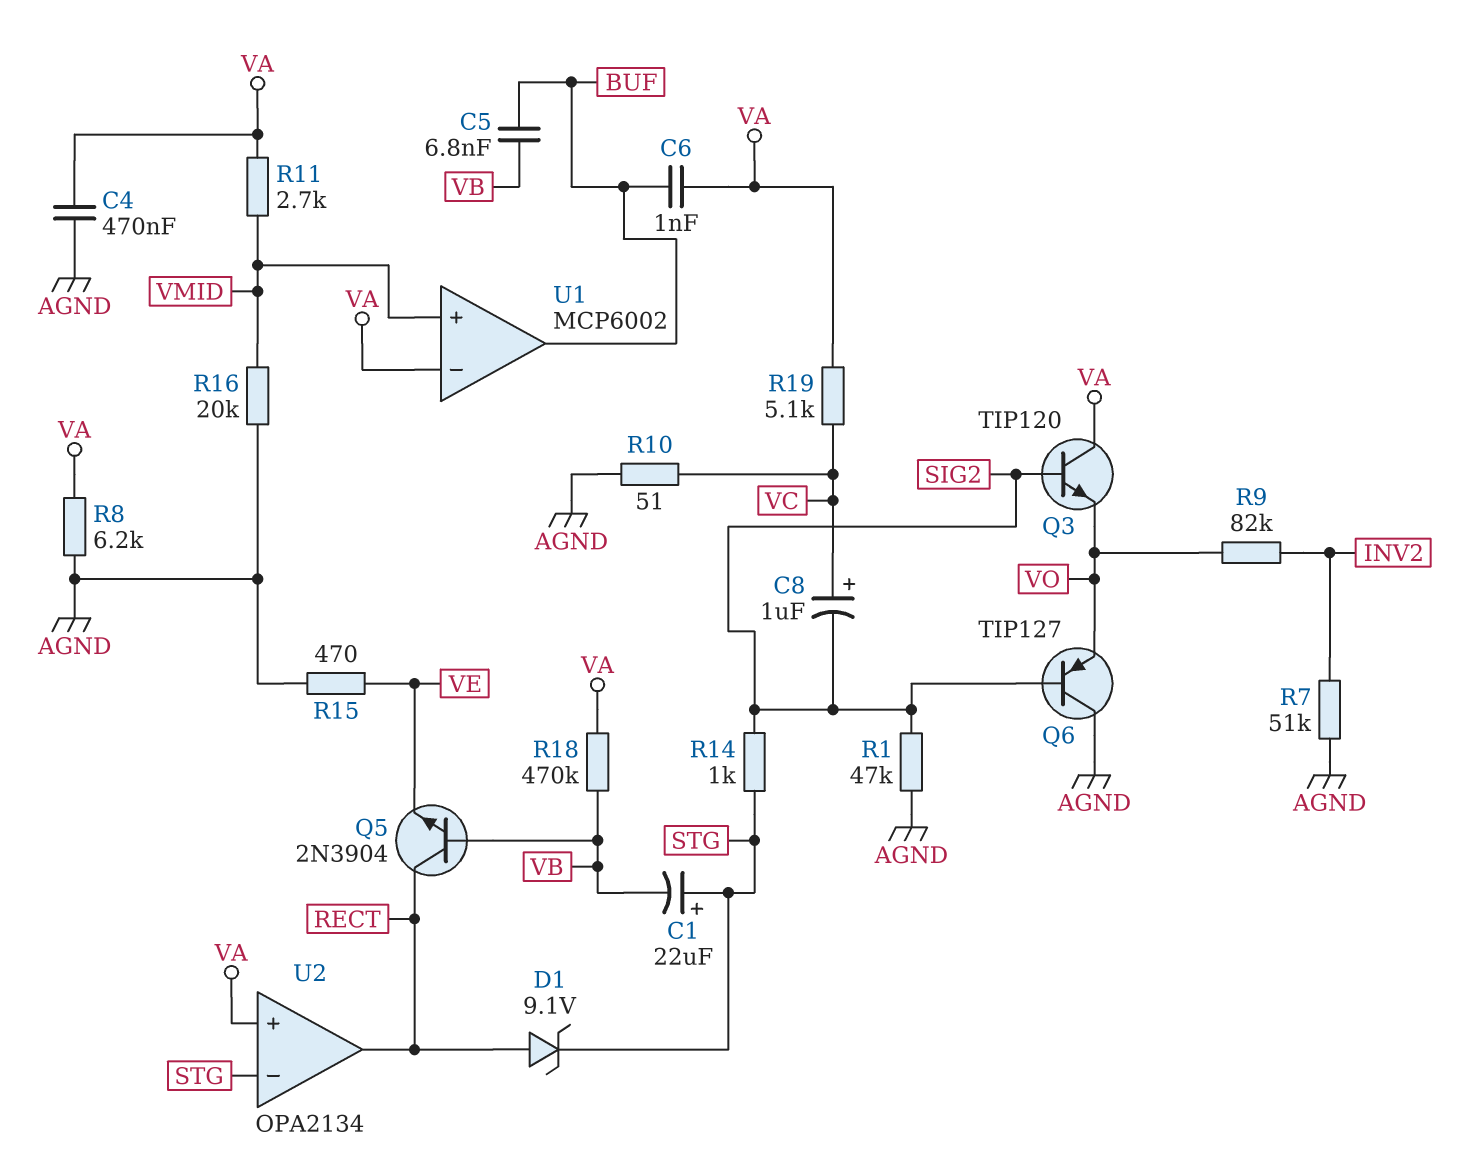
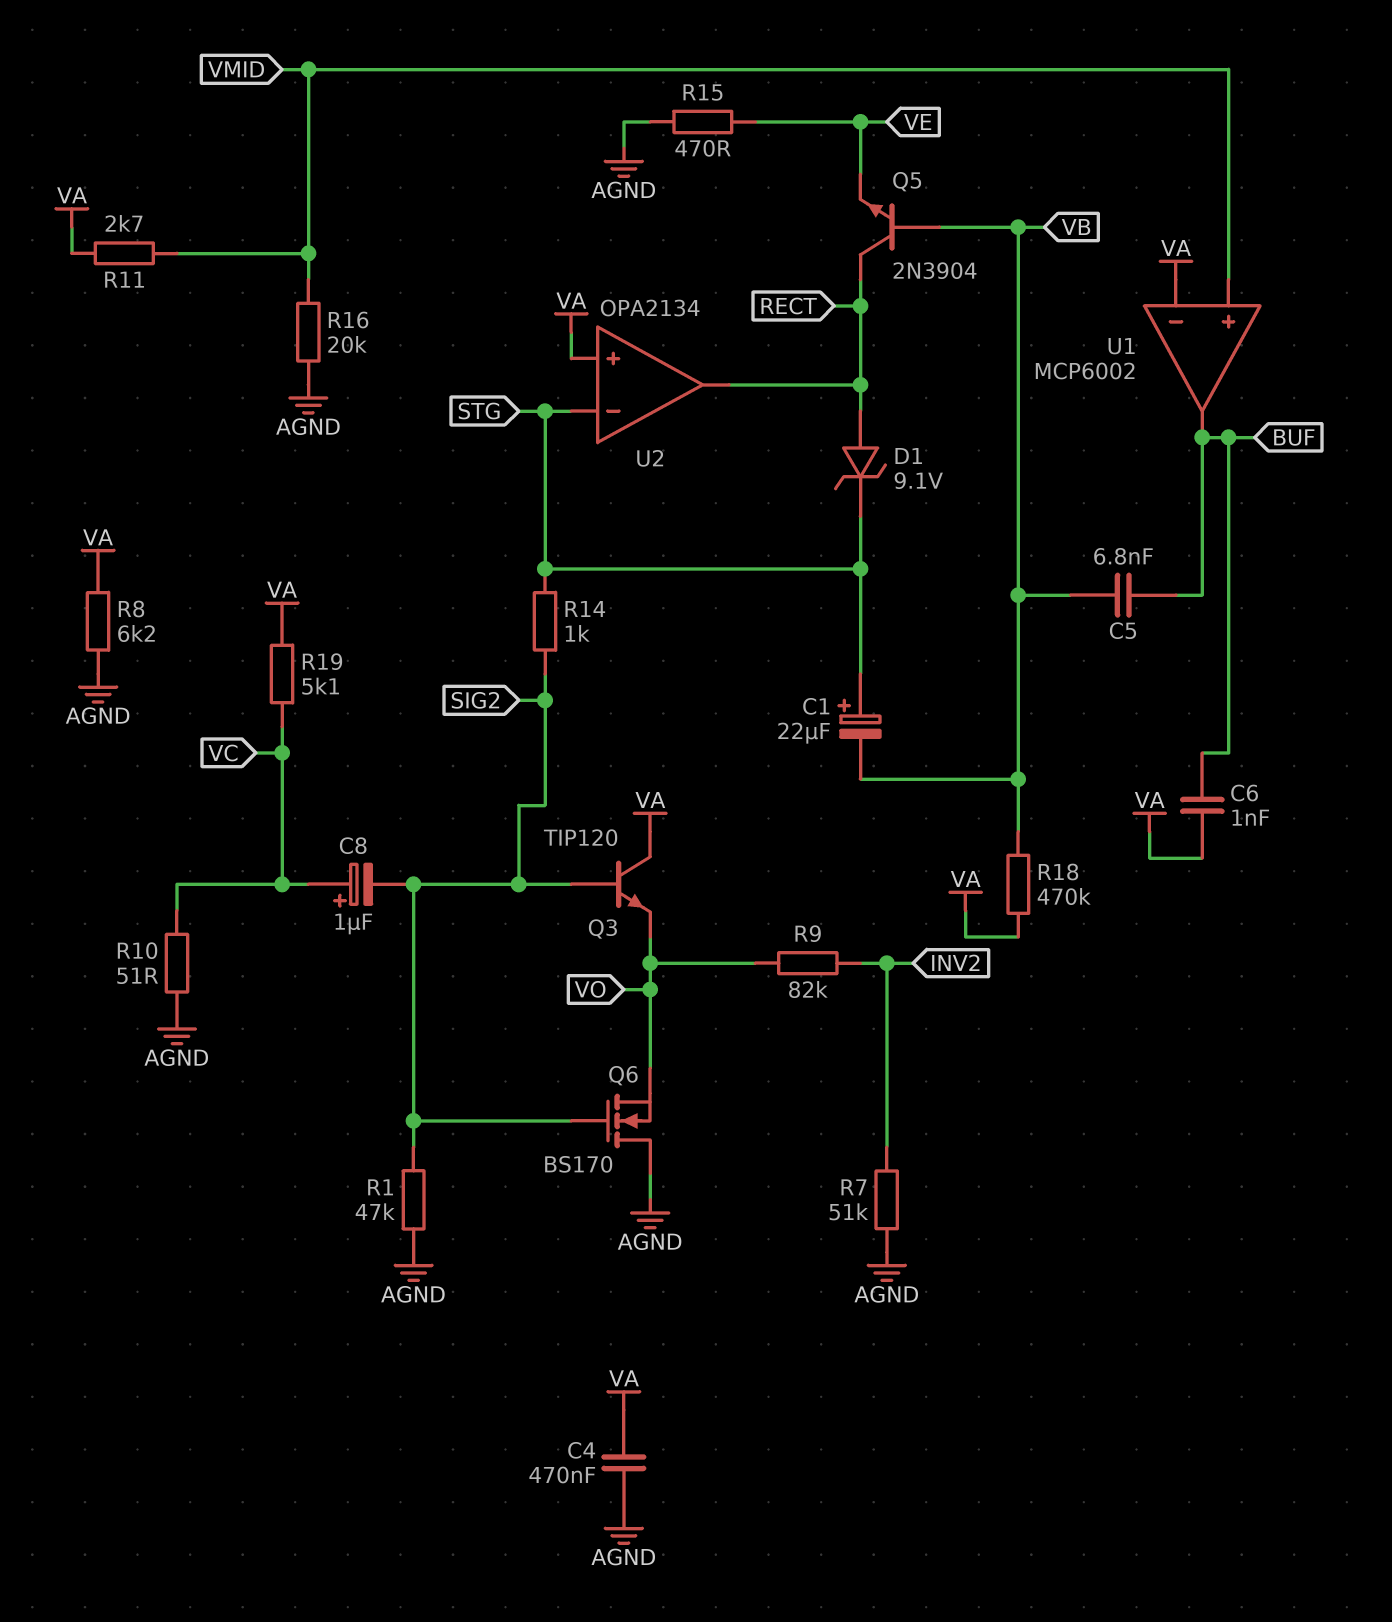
Q6: PNP TIP127 (B SIG2, C AGND, E VO) -> NMOS BS170 (G SIG2, D AGND, S VO)

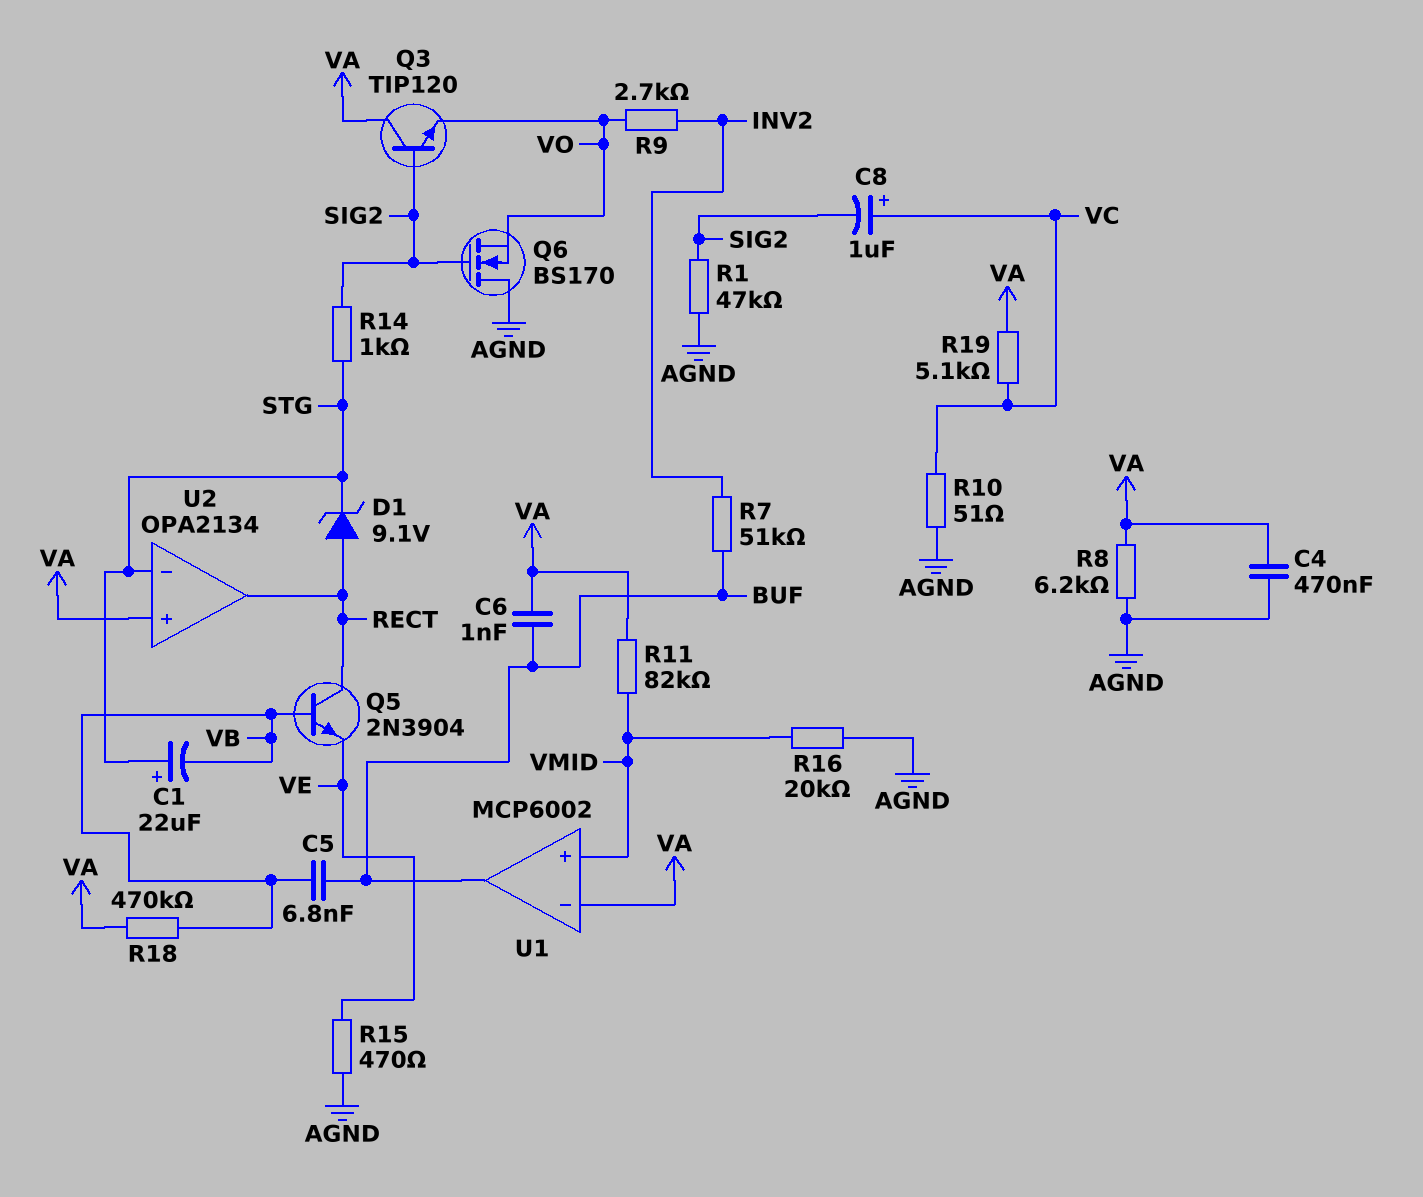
R7: 51k (AGND, INV2) -> 51k (BUF, INV2)
R9: 82k (INV2, VO) -> 2.7k (INV2, VO)
R11: 2.7k (VA, VMID) -> 82k (VA, VMID)

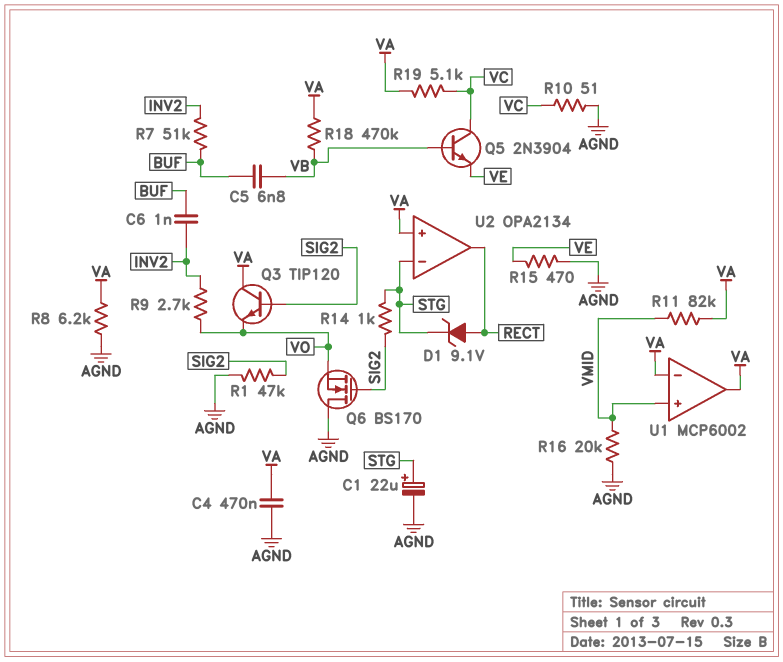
C1: 22uF (plus STG, minus VB) -> 22uF (plus STG, minus AGND)
C6: 1nF (BUF, VA) -> 1nF (BUF, INV2)
C8: 1uF (plus VC, minus SIG2) -> none
Q5: NPN 2N3904 (B VB, C RECT, E VE) -> NPN 2N3904 (B VB, C VC, E VE)
U1 pin out: BUF -> VA

